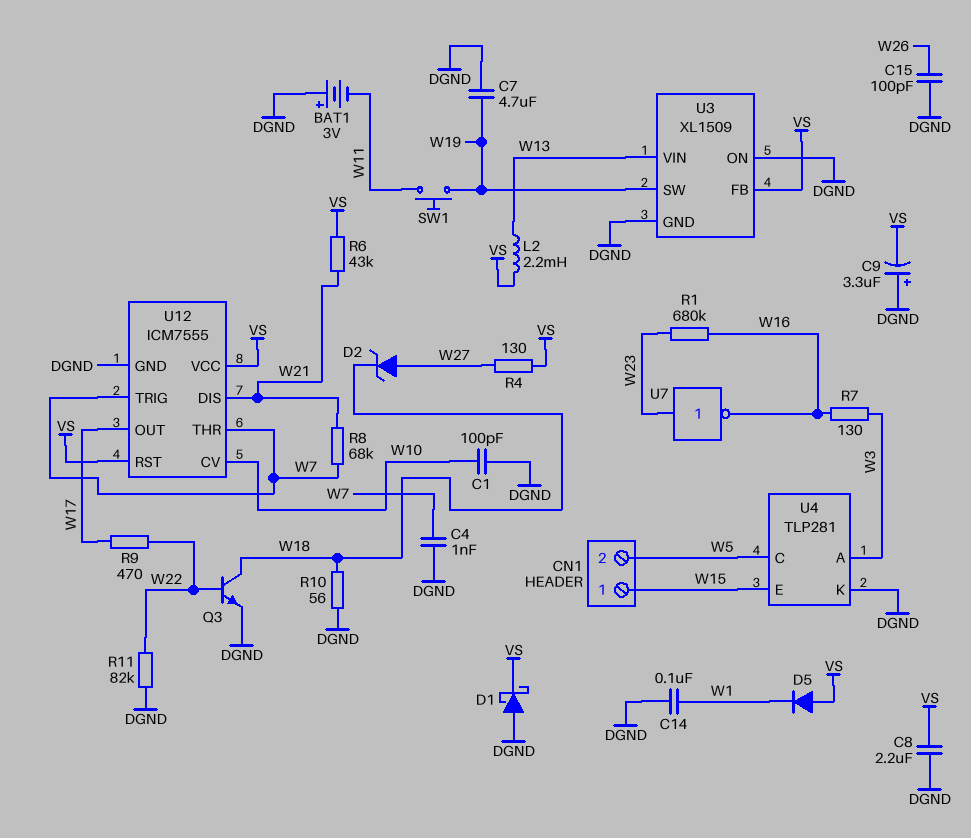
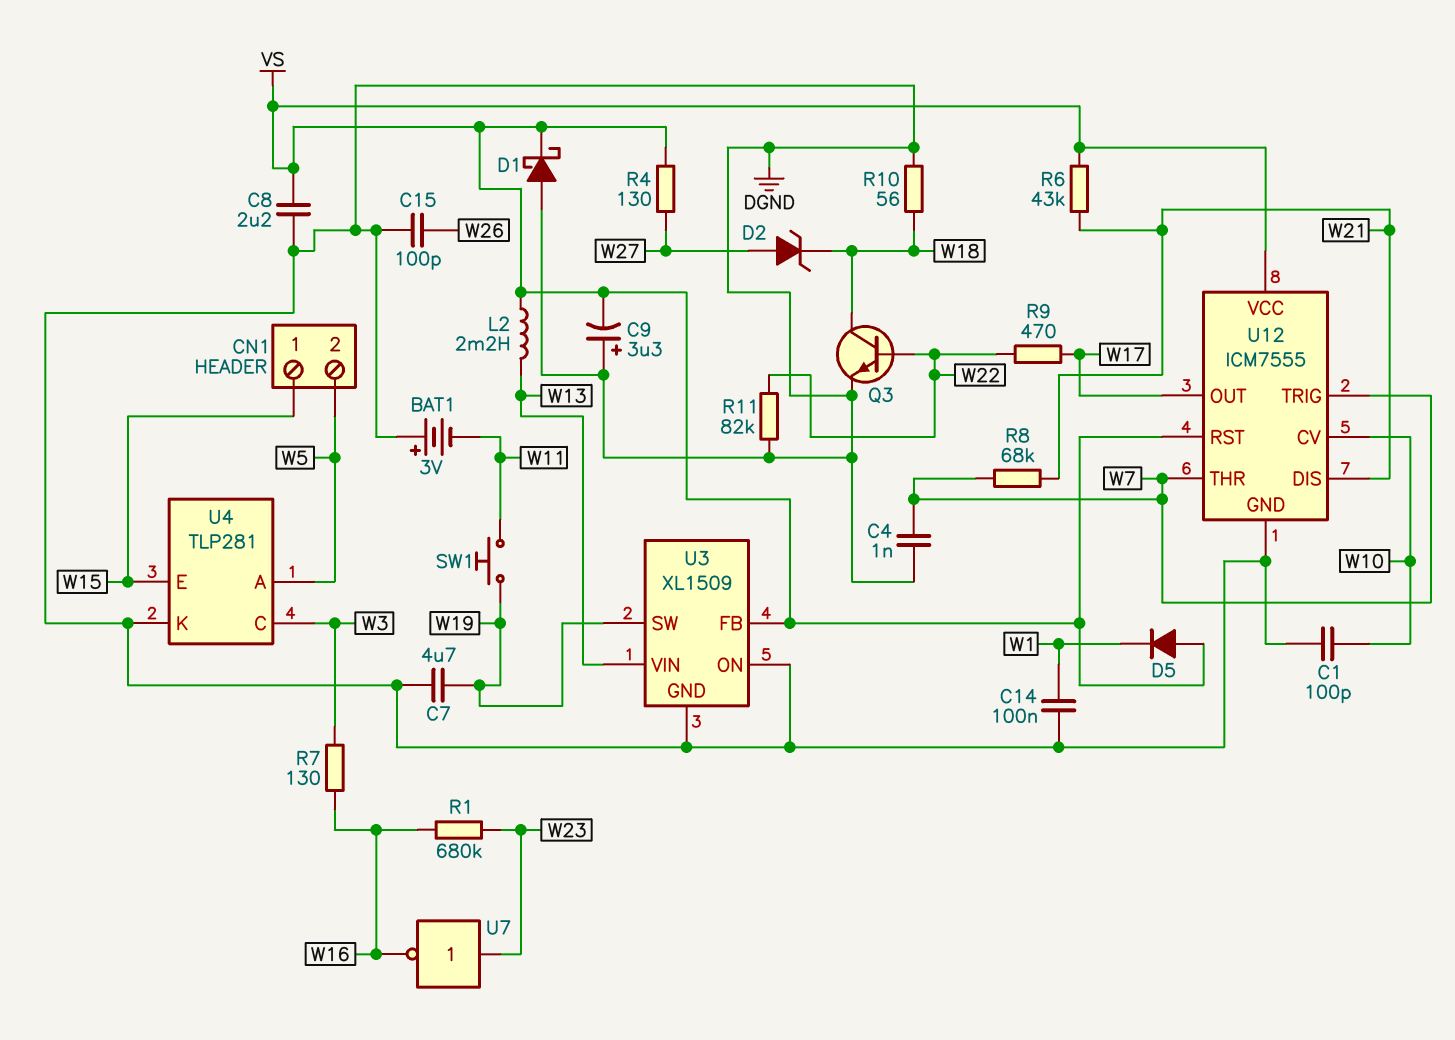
U4 pin A: W3 -> W5
U4 pin C: W5 -> W3

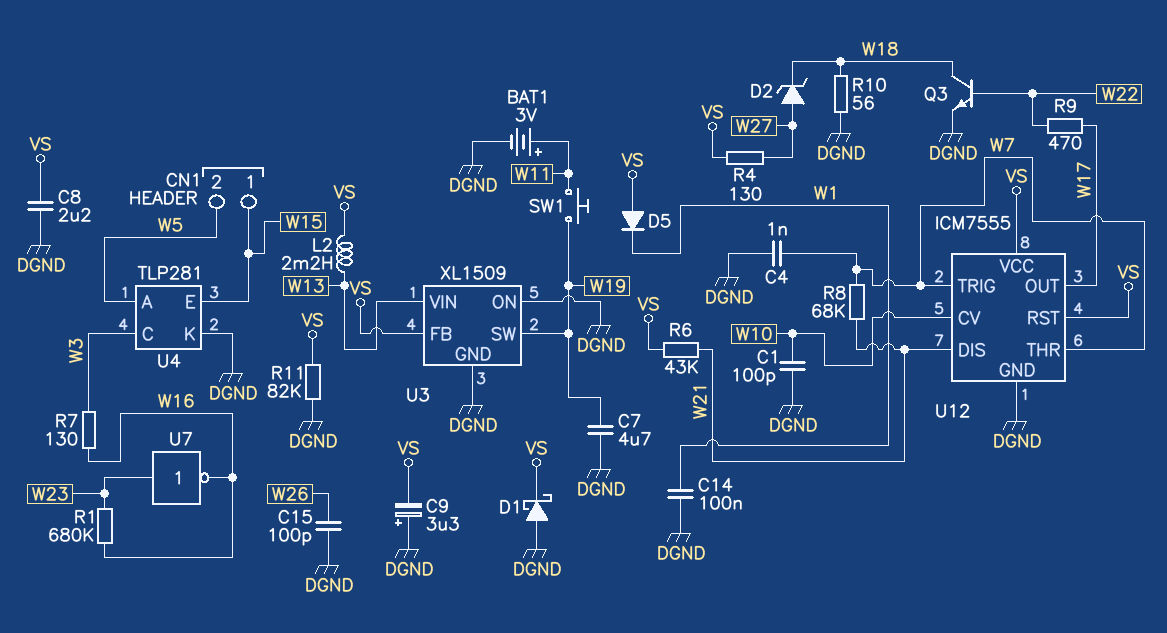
BAT1: 3V (plus DGND, minus W11) -> 3V (plus W11, minus DGND)
R11: 82k (DGND, W22) -> 82k (DGND, VS)

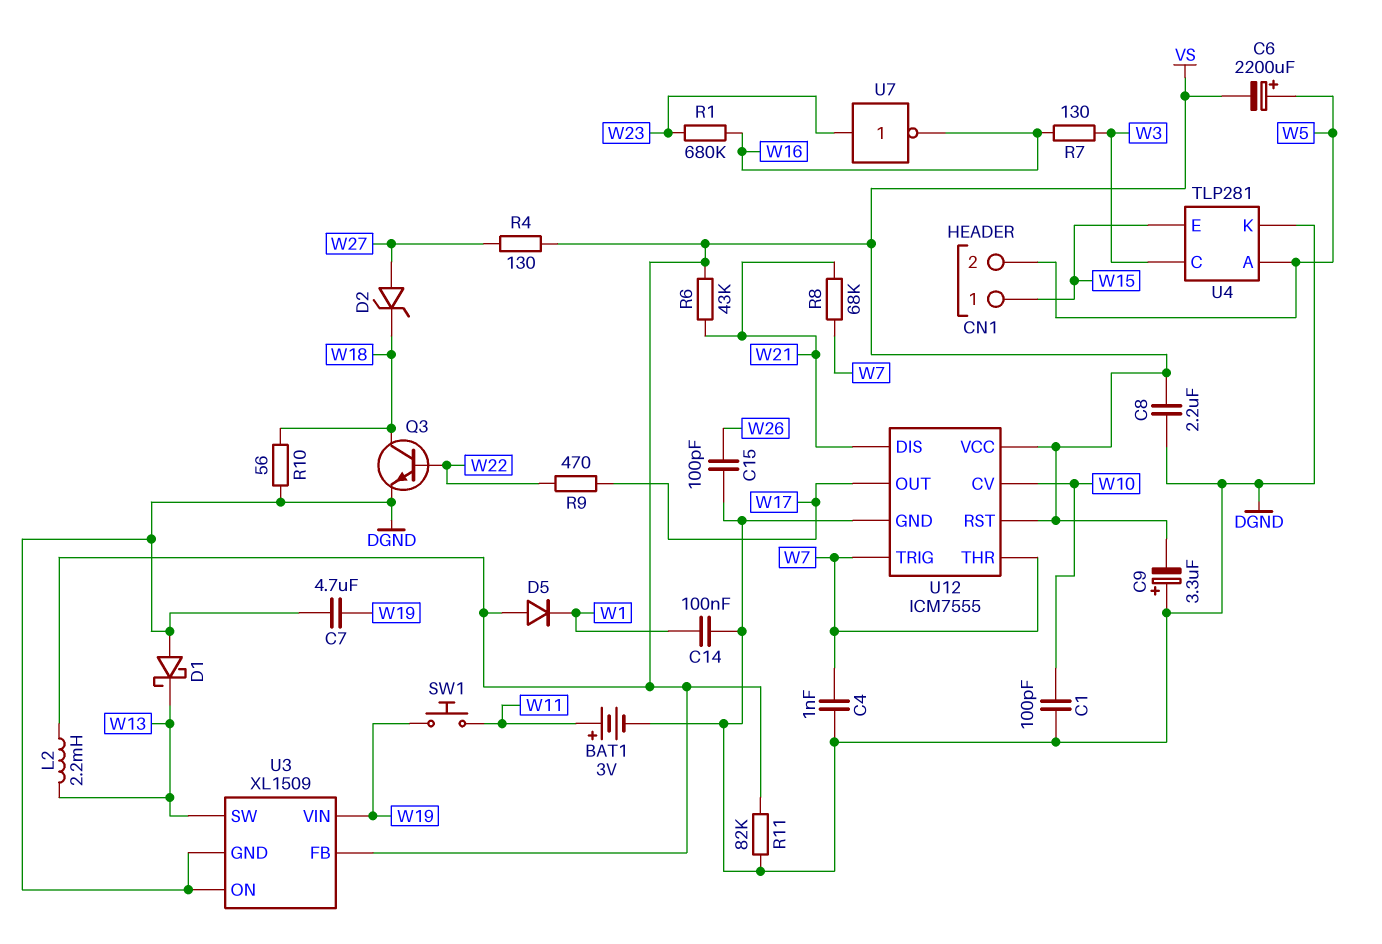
C6: none -> 2200uF (plus W5, minus VS)
D1: schottky (A DGND, K VS) -> schottky (A DGND, K W13)
U3 pin SW: W19 -> W13
U3 pin VIN: W13 -> W19

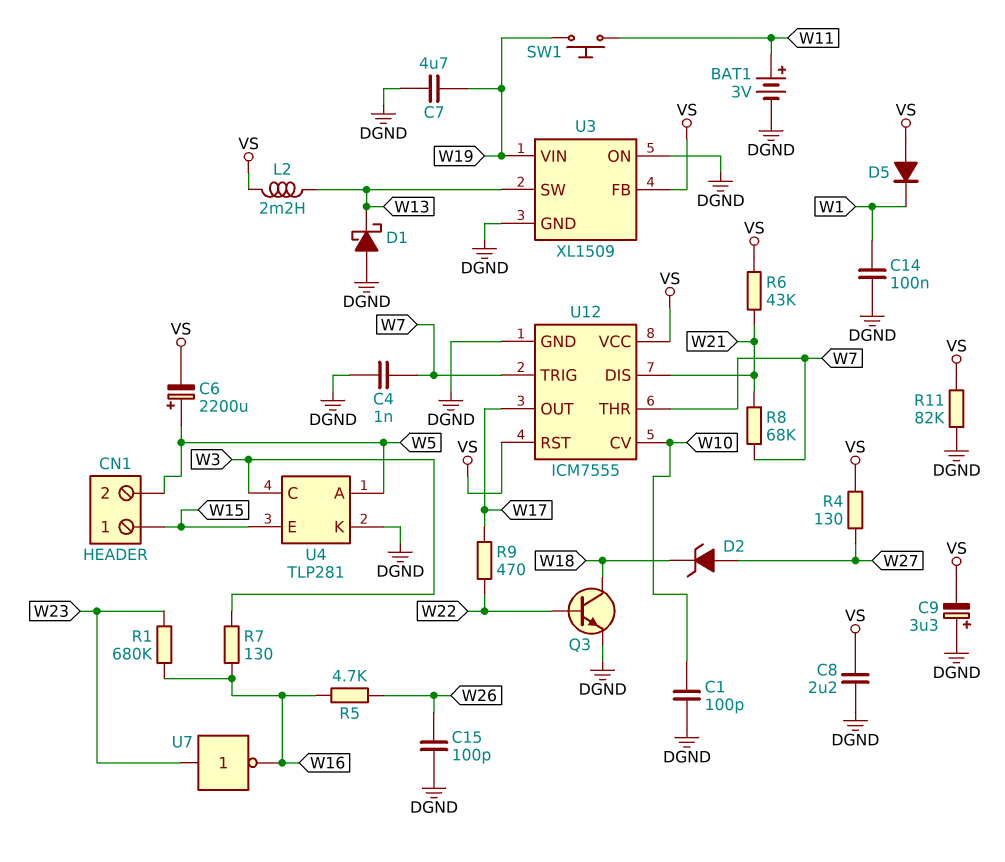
R5: none -> 4.7k (W16, W26)
R10: 56 (DGND, W18) -> none

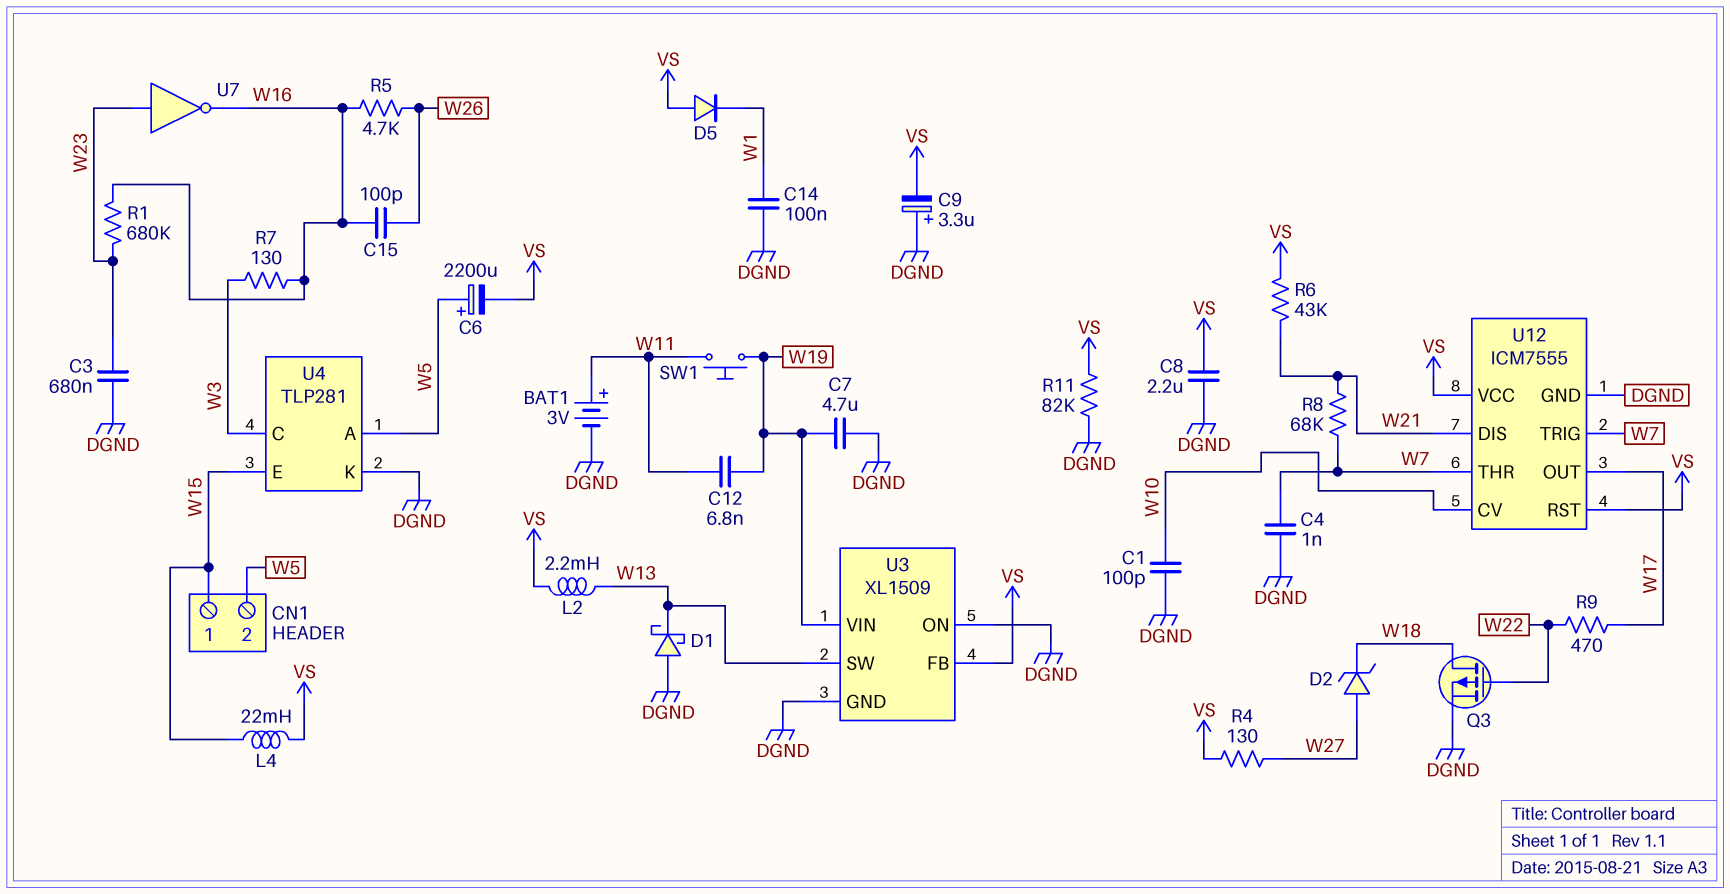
C3: none -> 680nF (DGND, W23)
C12: none -> 6.8nF (W11, W19)
C15: 100pF (DGND, W26) -> 100pF (W16, W26)
L4: none -> 22mH (VS, W15)
Q3: NPN (B W22, C W18, E DGND) -> PMOS (G W22, D W18, S DGND)

